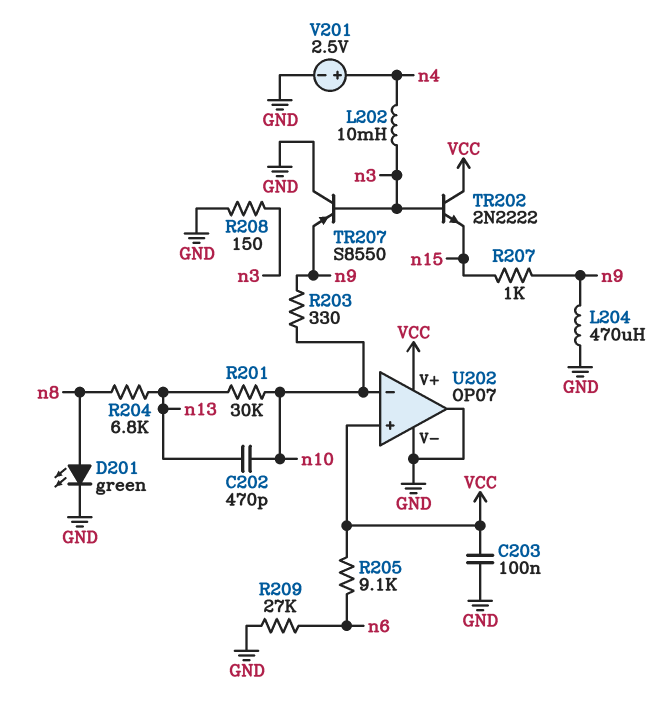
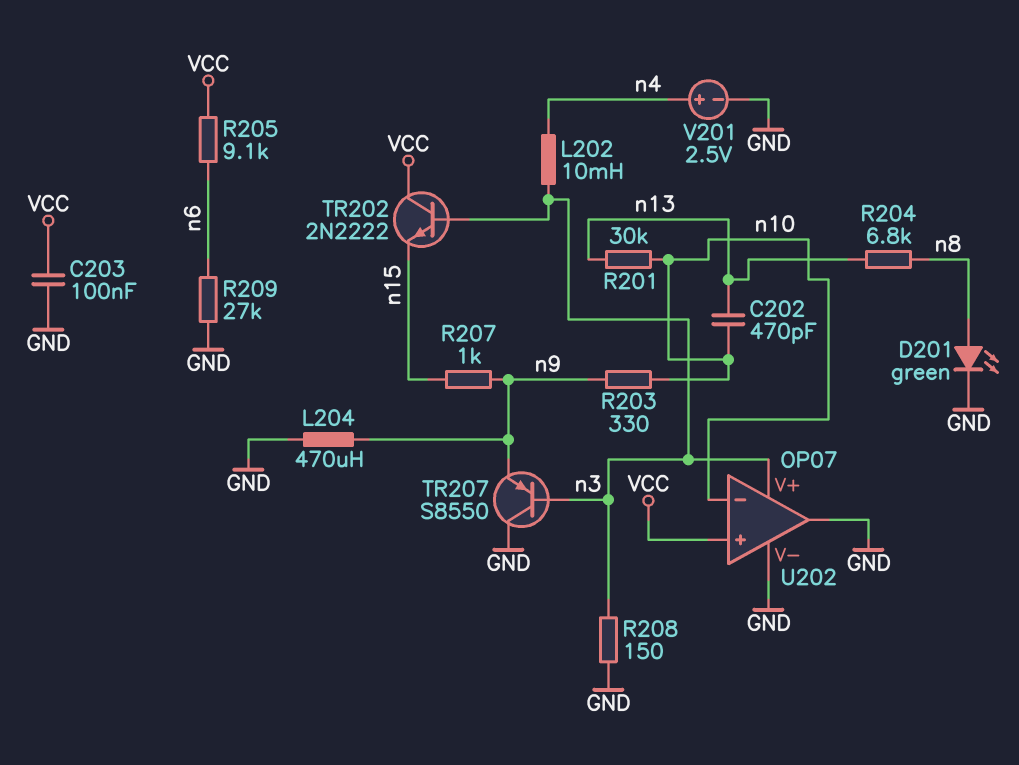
U202 pin V+: VCC -> n3

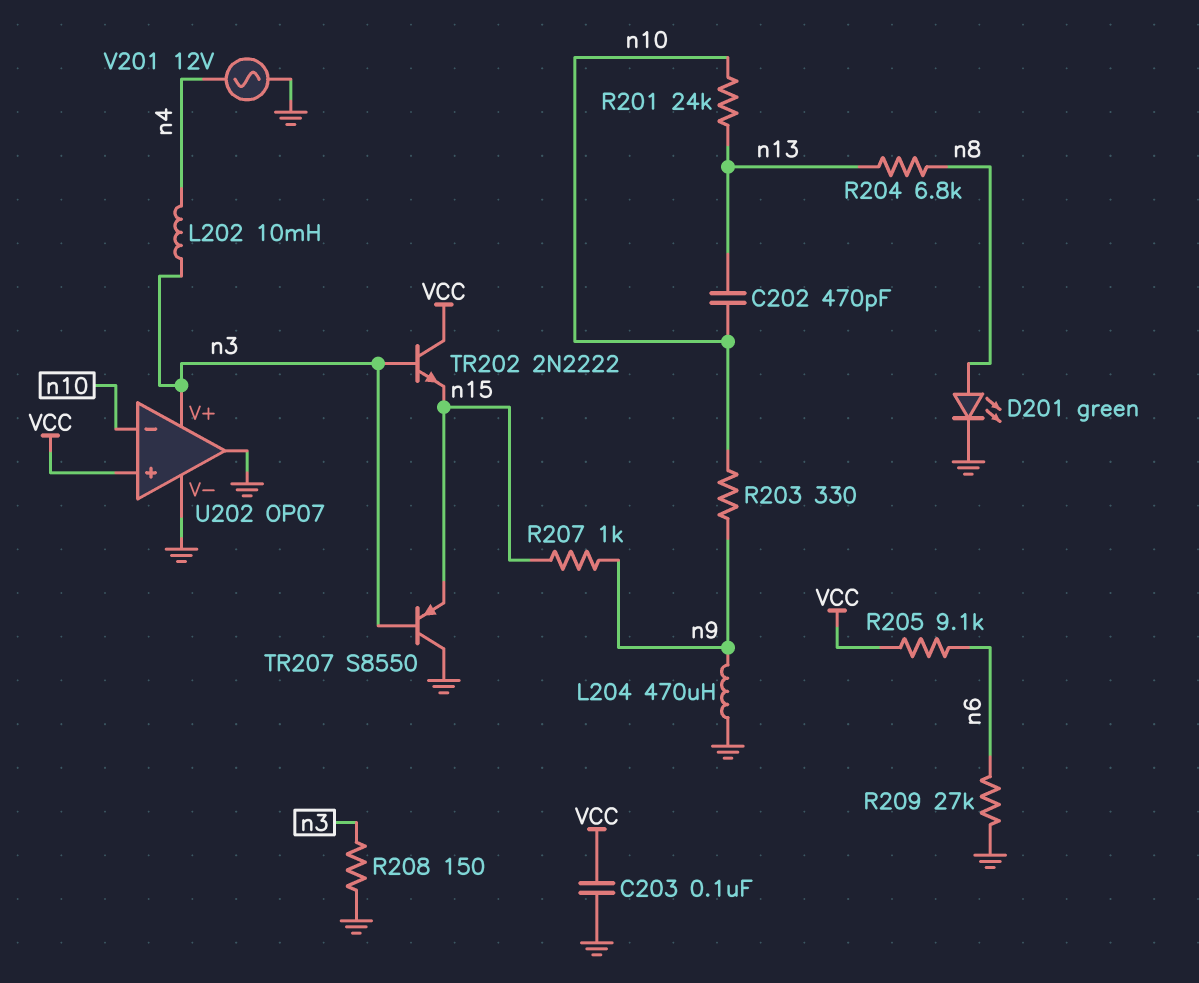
R201: 30k (n10, n13) -> 24k (n10, n13)
TR207: PNP S8550 (B n3, C GND, E n9) -> PNP S8550 (B n3, C GND, E n15)
V201: 2.5V (plus n4, minus GND) -> AC 12V (GND, n4)

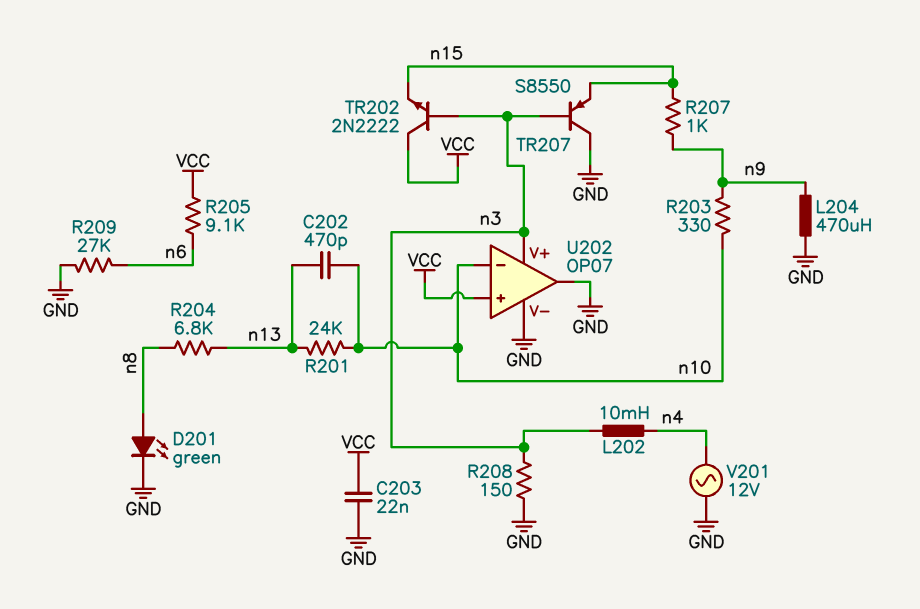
C203: 100nF (GND, VCC) -> 22nF (GND, VCC)

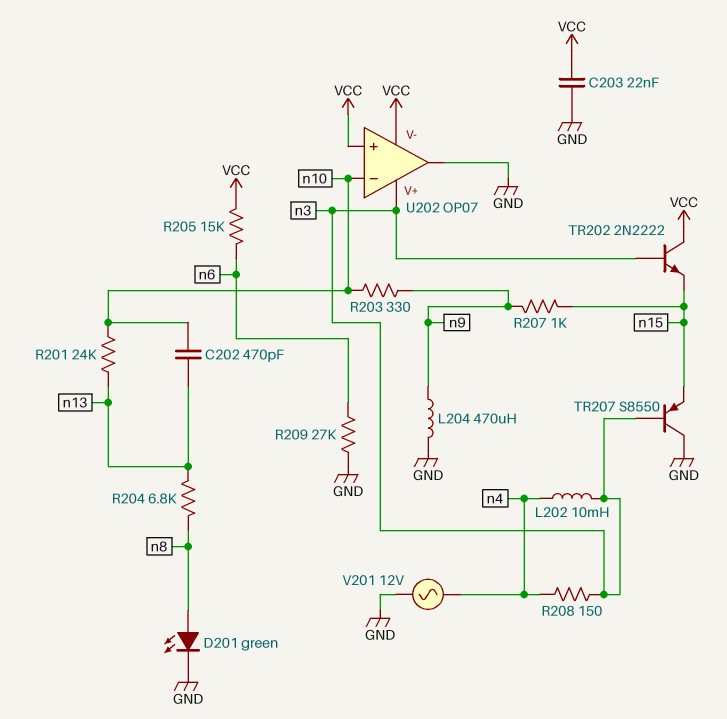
R205: 9.1k (VCC, n6) -> 15k (VCC, n6)
R208: 150 (GND, n3) -> 150 (n3, n4)
U202 pin V-: GND -> VCC

